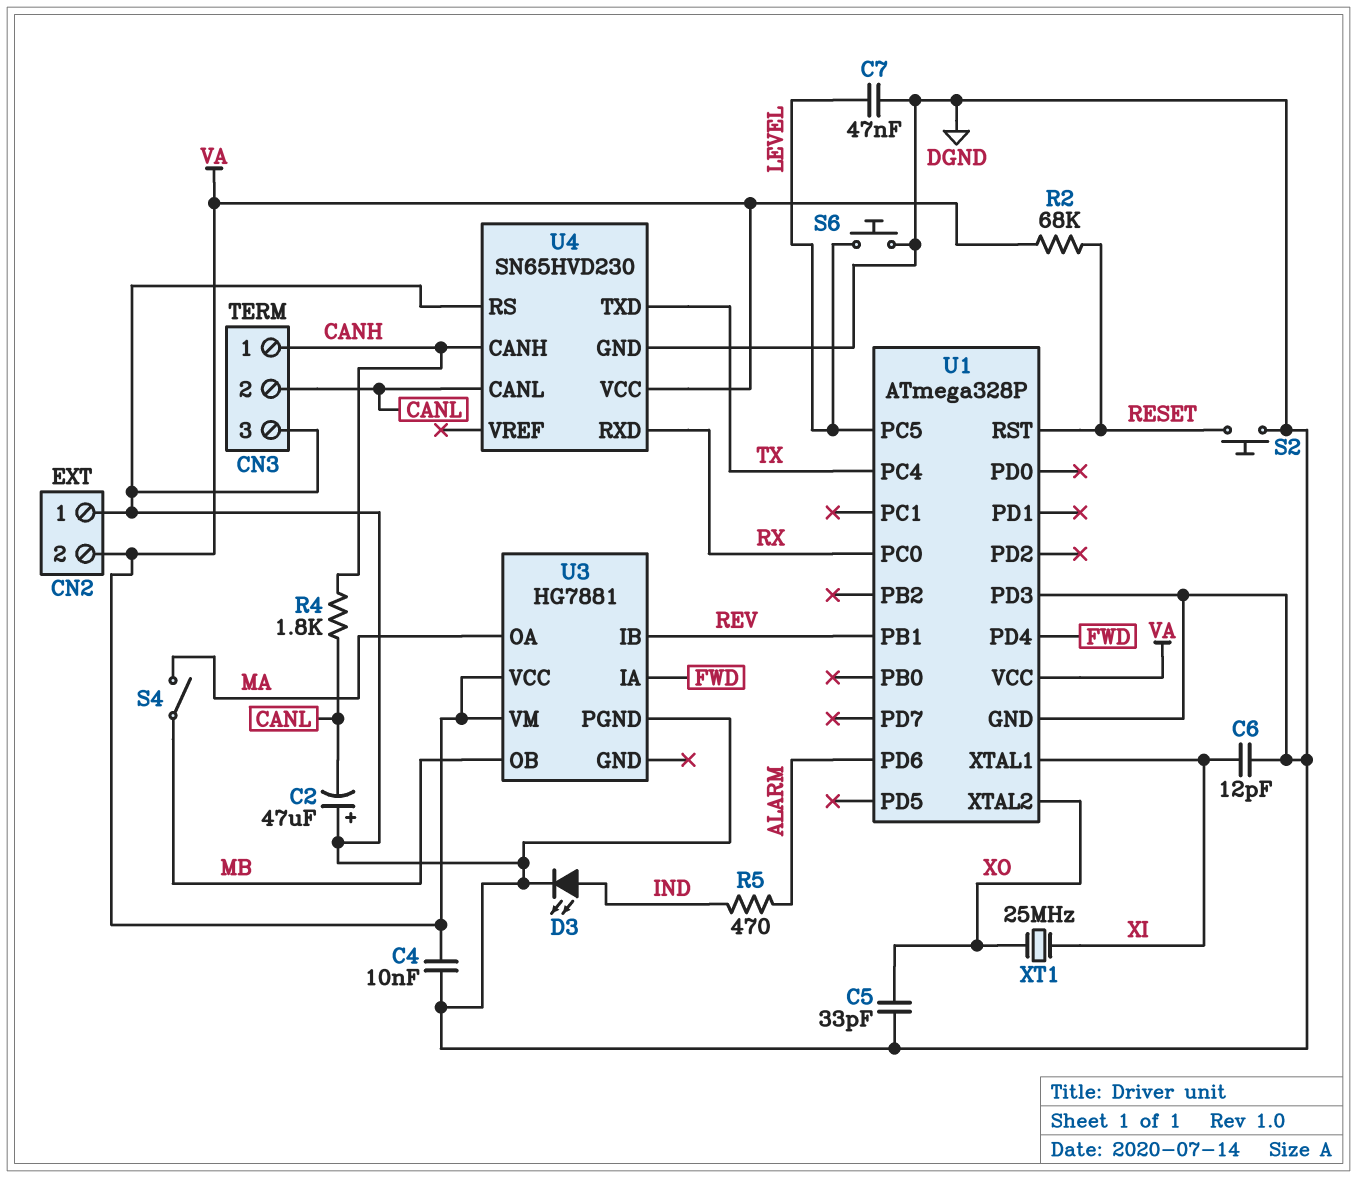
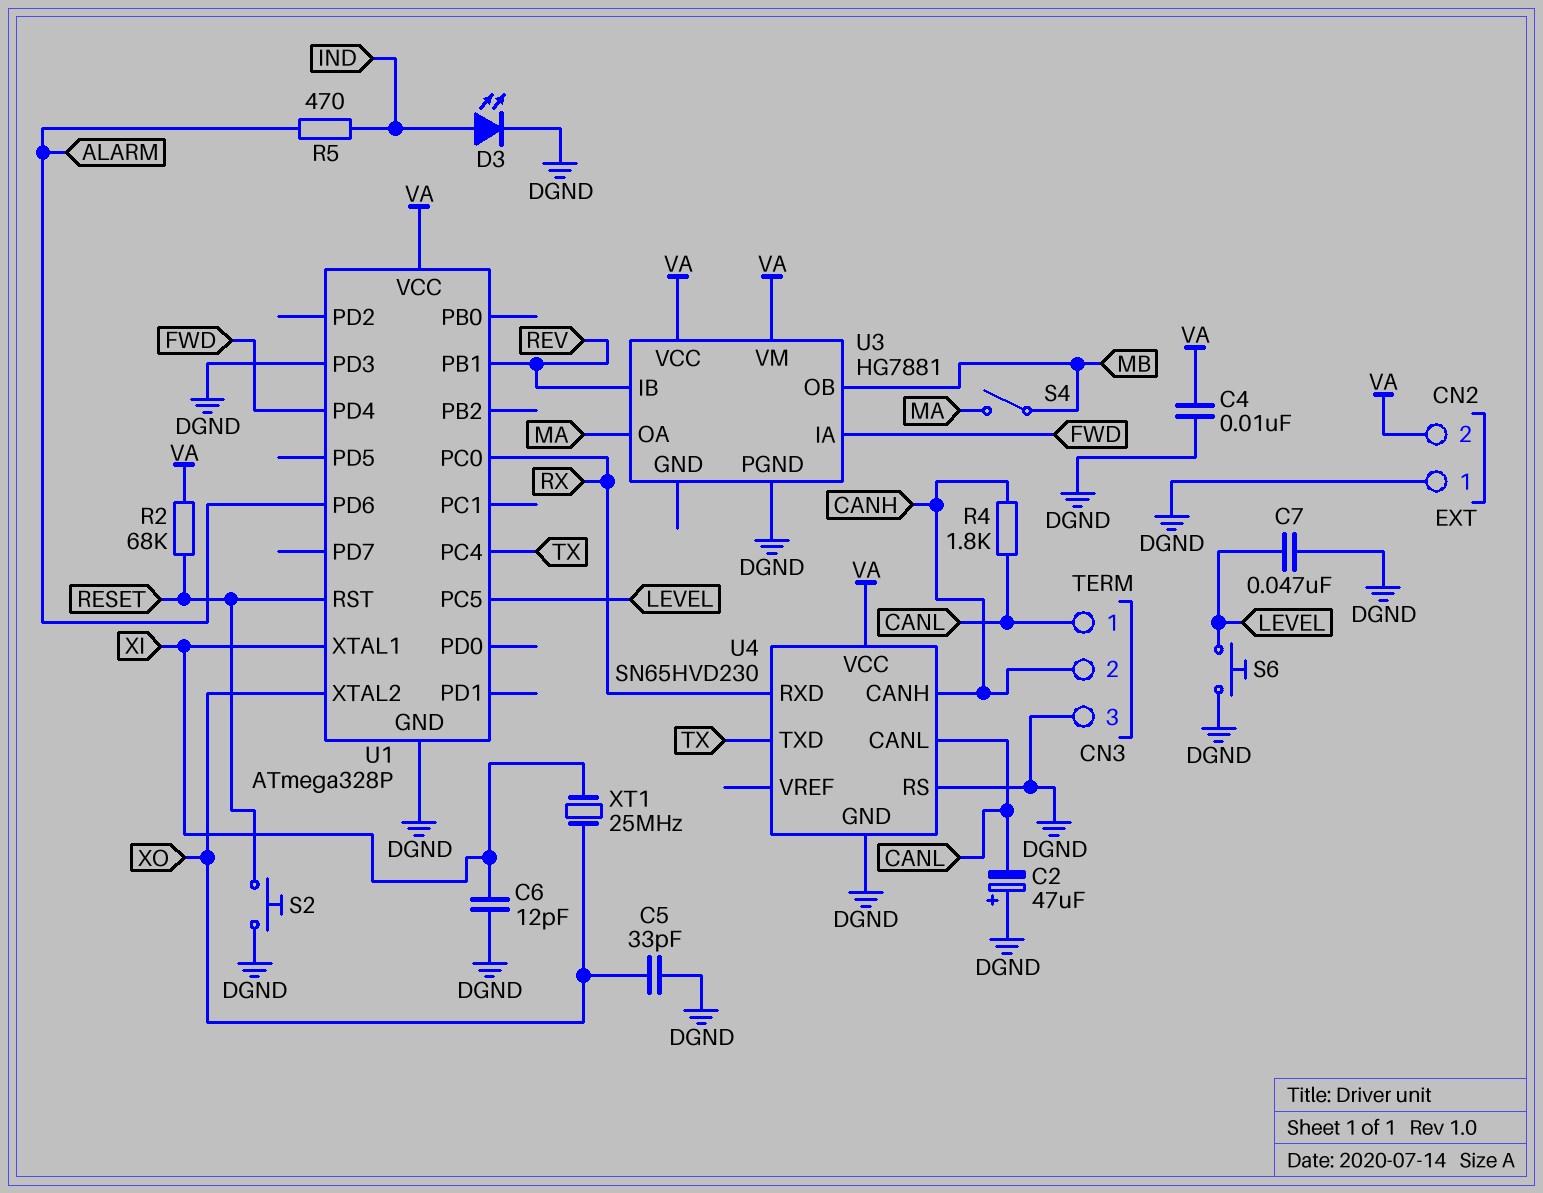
CN3 pin 1: CANH -> CANL
CN3 pin 2: CANL -> CANH

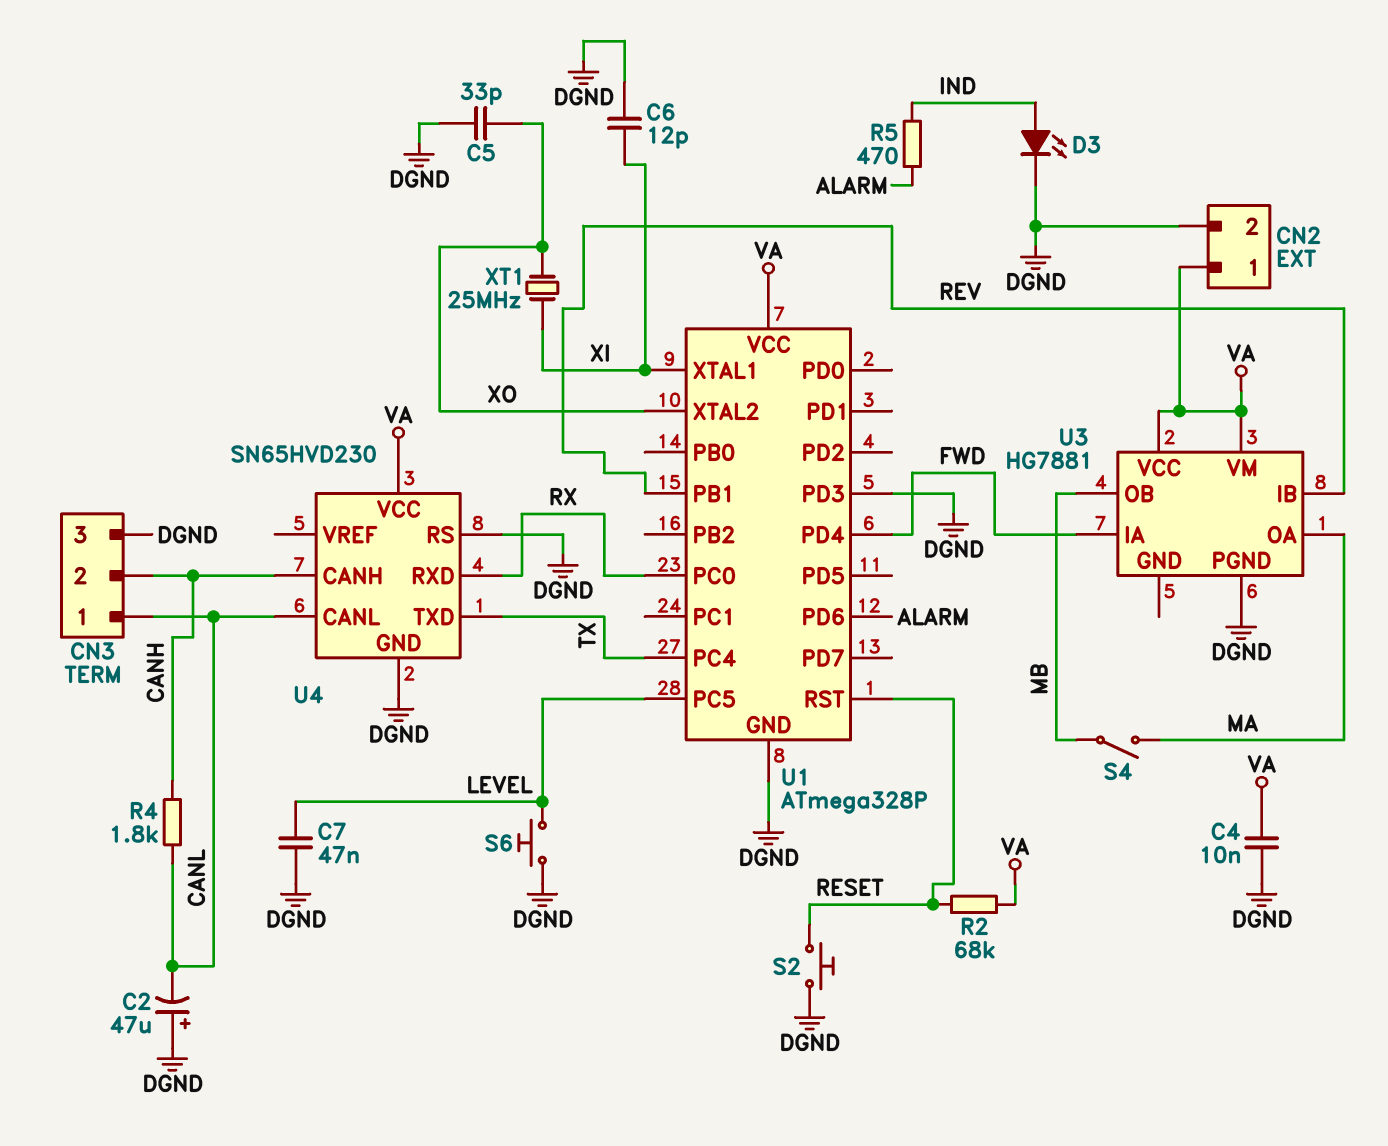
CN2 pin 1: DGND -> VA
CN2 pin 2: VA -> DGND

